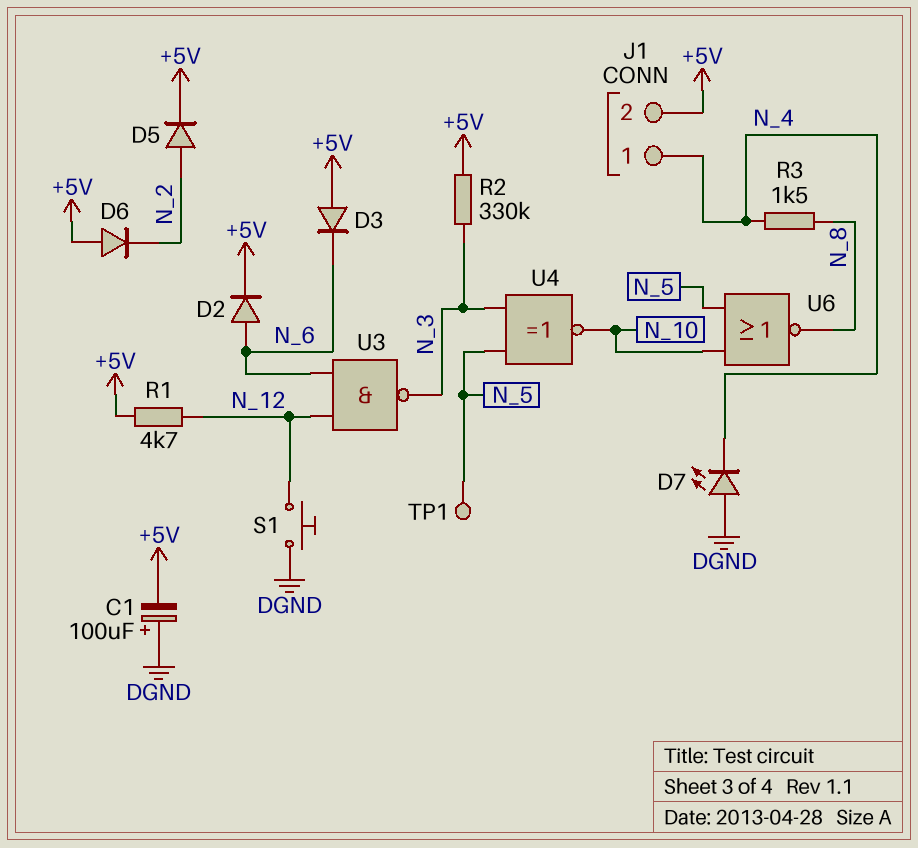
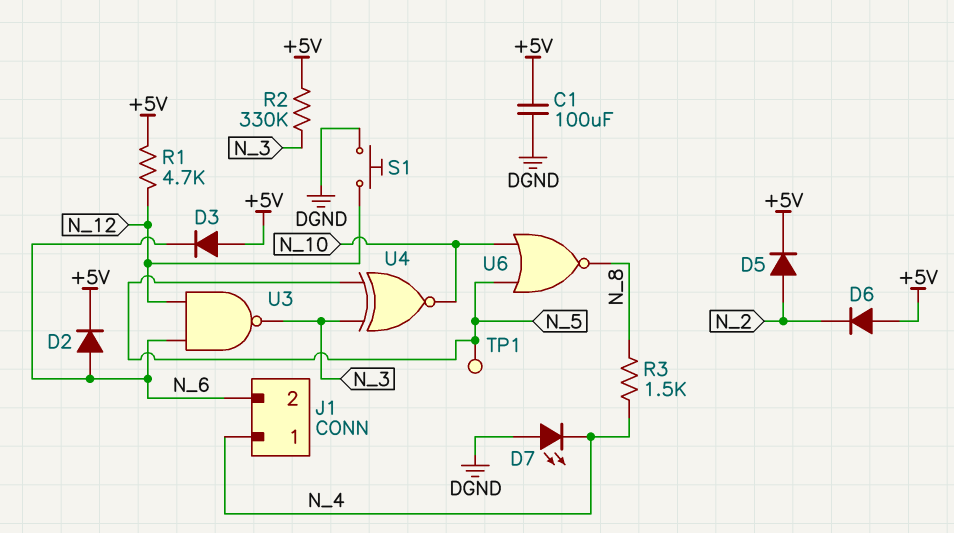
C1: 100uF (plus DGND, minus +5V) -> 100uF (+5V, DGND)
J1 pin 2: +5V -> N_6

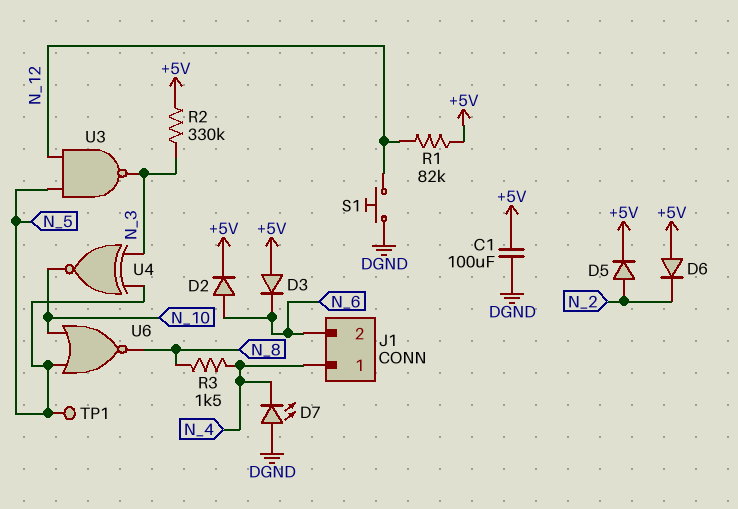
R1: 4.7k (+5V, N_12) -> 82k (+5V, N_12)
U3: NAND (in N_6, in N_12, out N_3) -> NAND (in N_5, in N_12, out N_3)

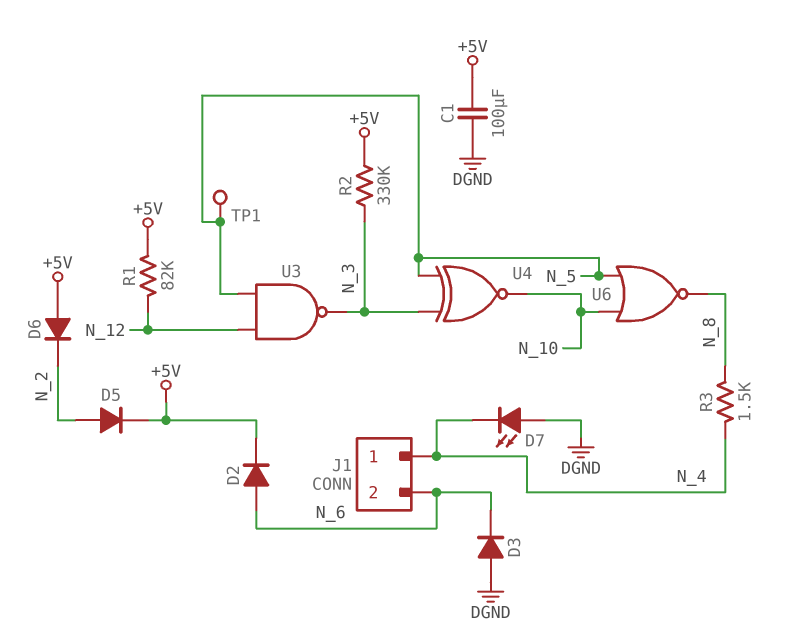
D3: diode (A +5V, K N_6) -> diode (A DGND, K N_6)
S1: button (DGND, N_12) -> none

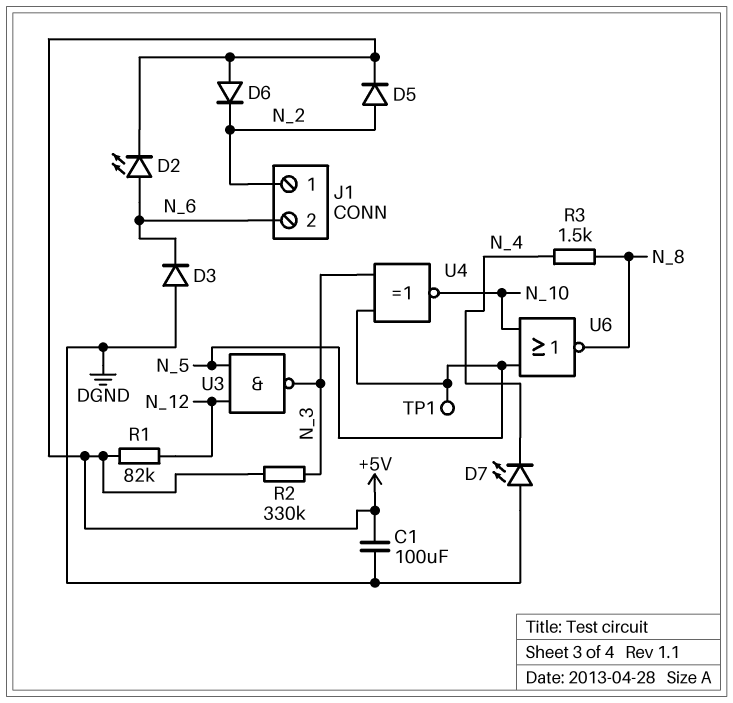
D2: diode (A N_6, K +5V) -> LED (A N_6, K +5V)
J1 pin 1: N_4 -> N_2

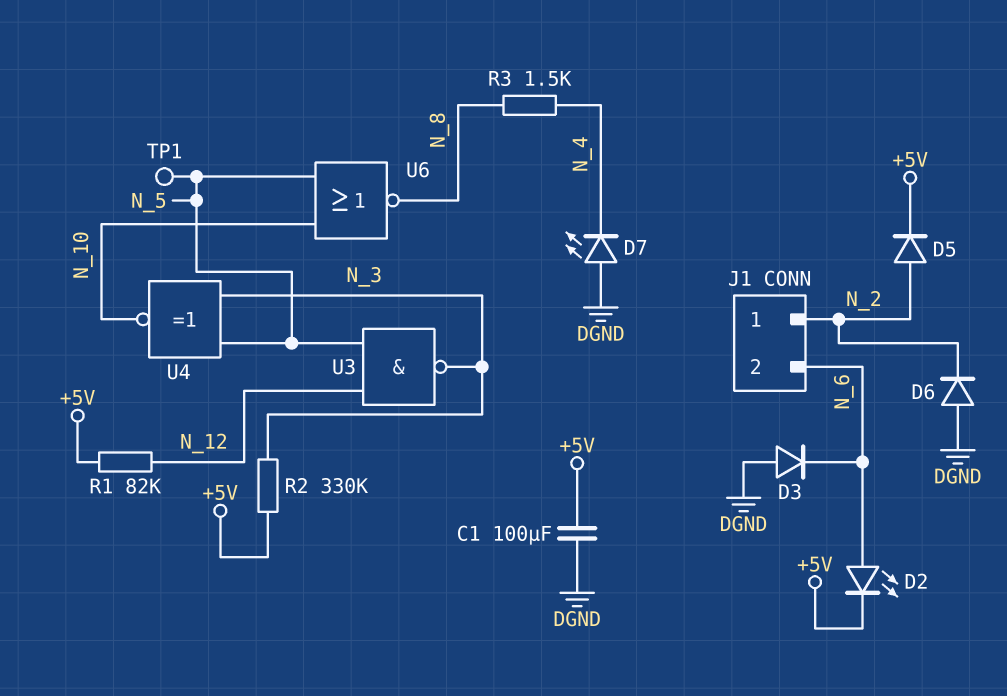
D6: diode (A +5V, K N_2) -> diode (A DGND, K N_2)

